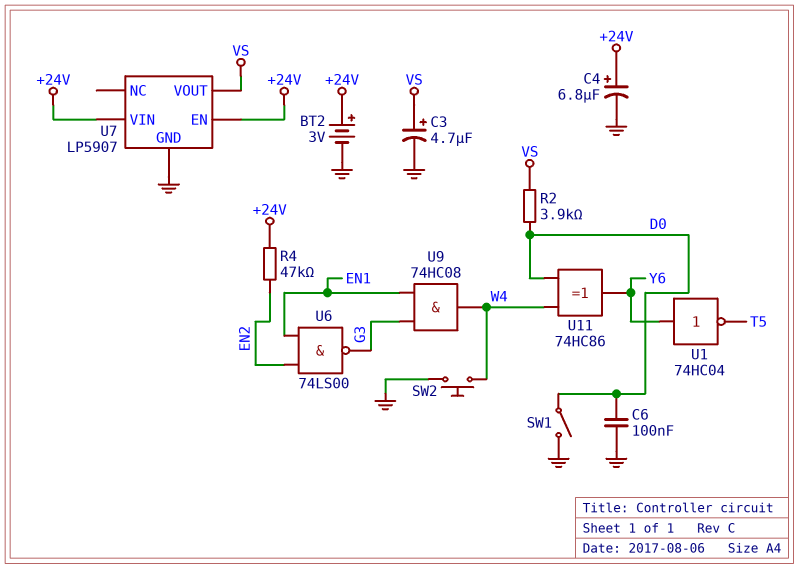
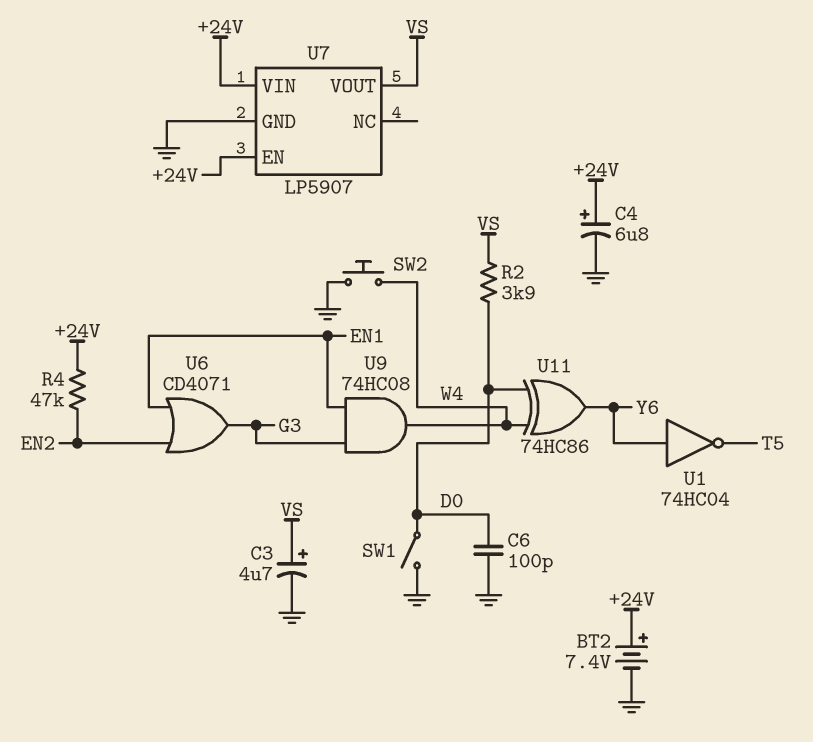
BT2: 3V (plus +24V, minus GND) -> 7.4V (plus +24V, minus GND)
C6: 100nF (D0, GND) -> 100pF (D0, GND)
U6: NAND 74LS00 (in EN1, in EN2, out G3) -> OR CD4071 (in EN1, in EN2, out G3)

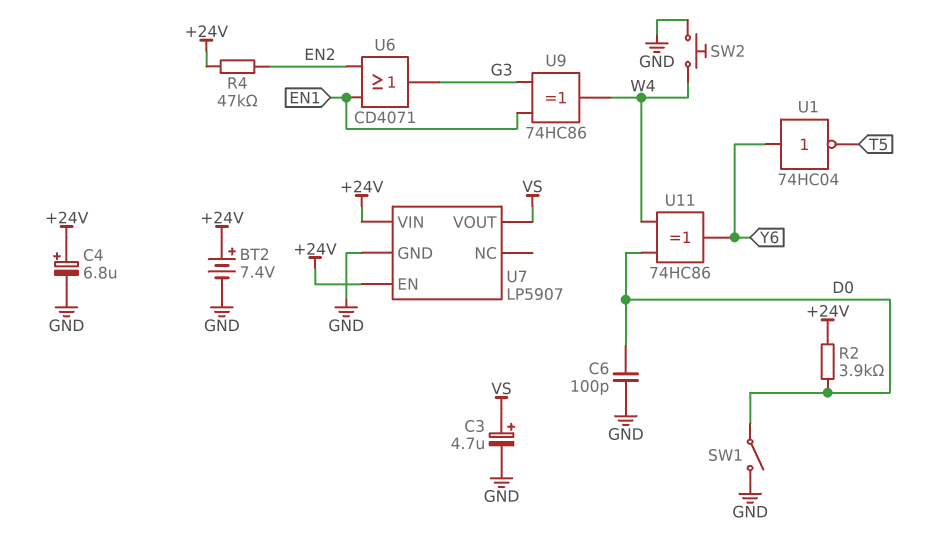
R2: 3.9k (D0, VS) -> 3.9k (+24V, D0)
U9: AND 74HC08 (in EN1, in G3, out W4) -> XOR 74HC86 (in EN1, in G3, out W4)

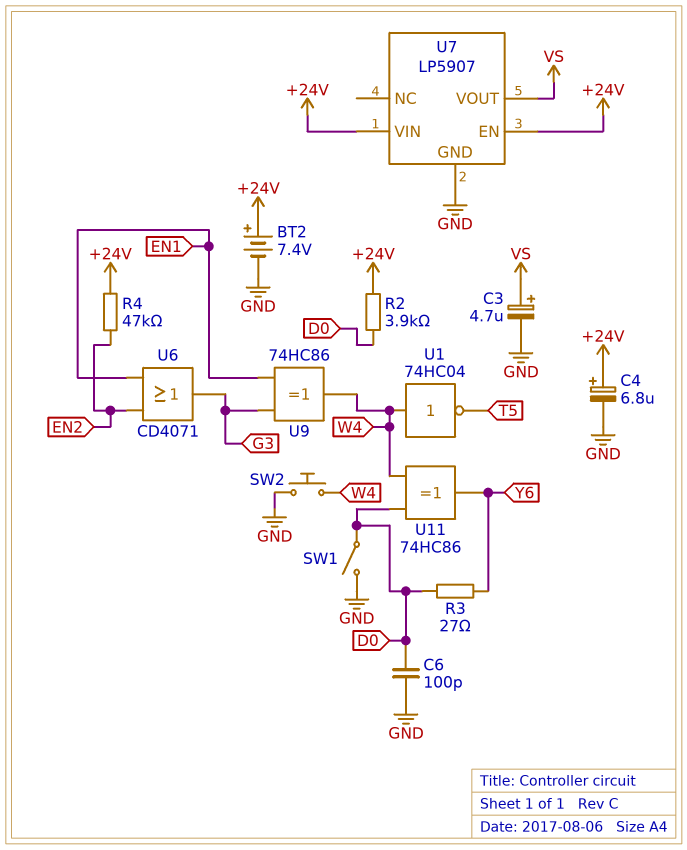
R3: none -> 27 (D0, Y6)
U1: NOT 74HC04 (in Y6, out T5) -> NOT 74HC04 (in W4, out T5)

